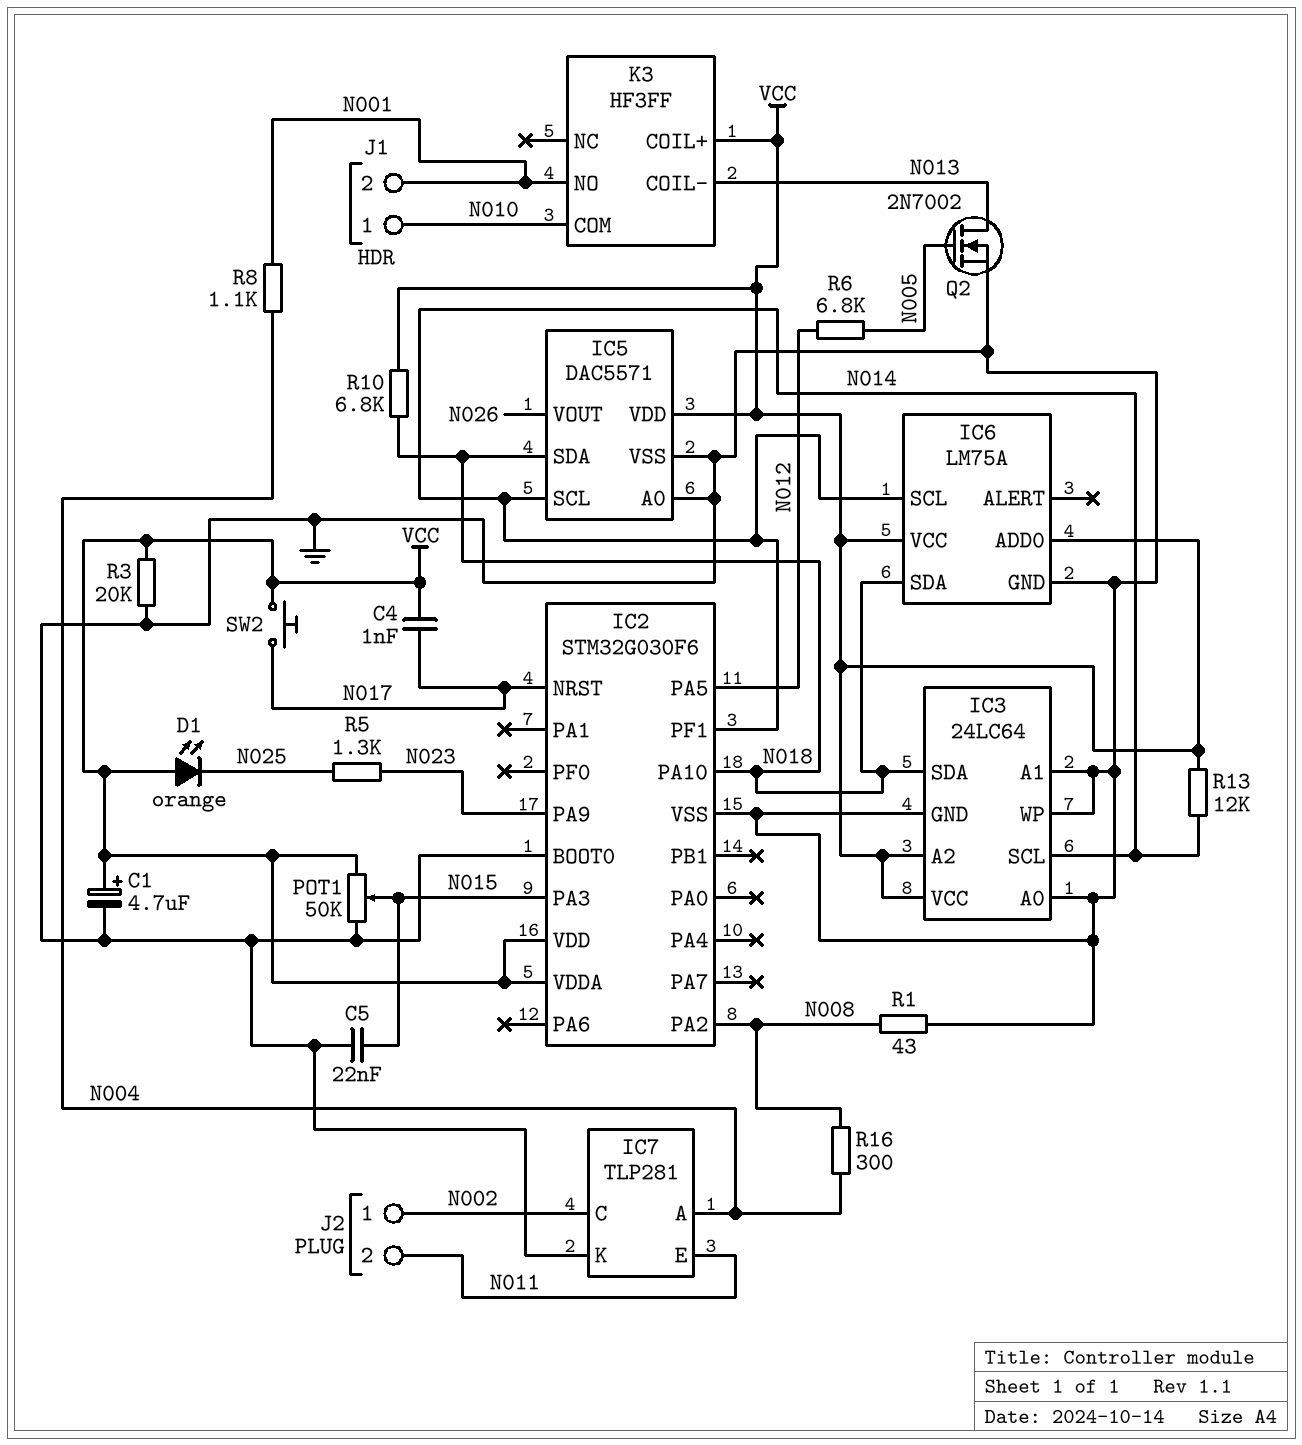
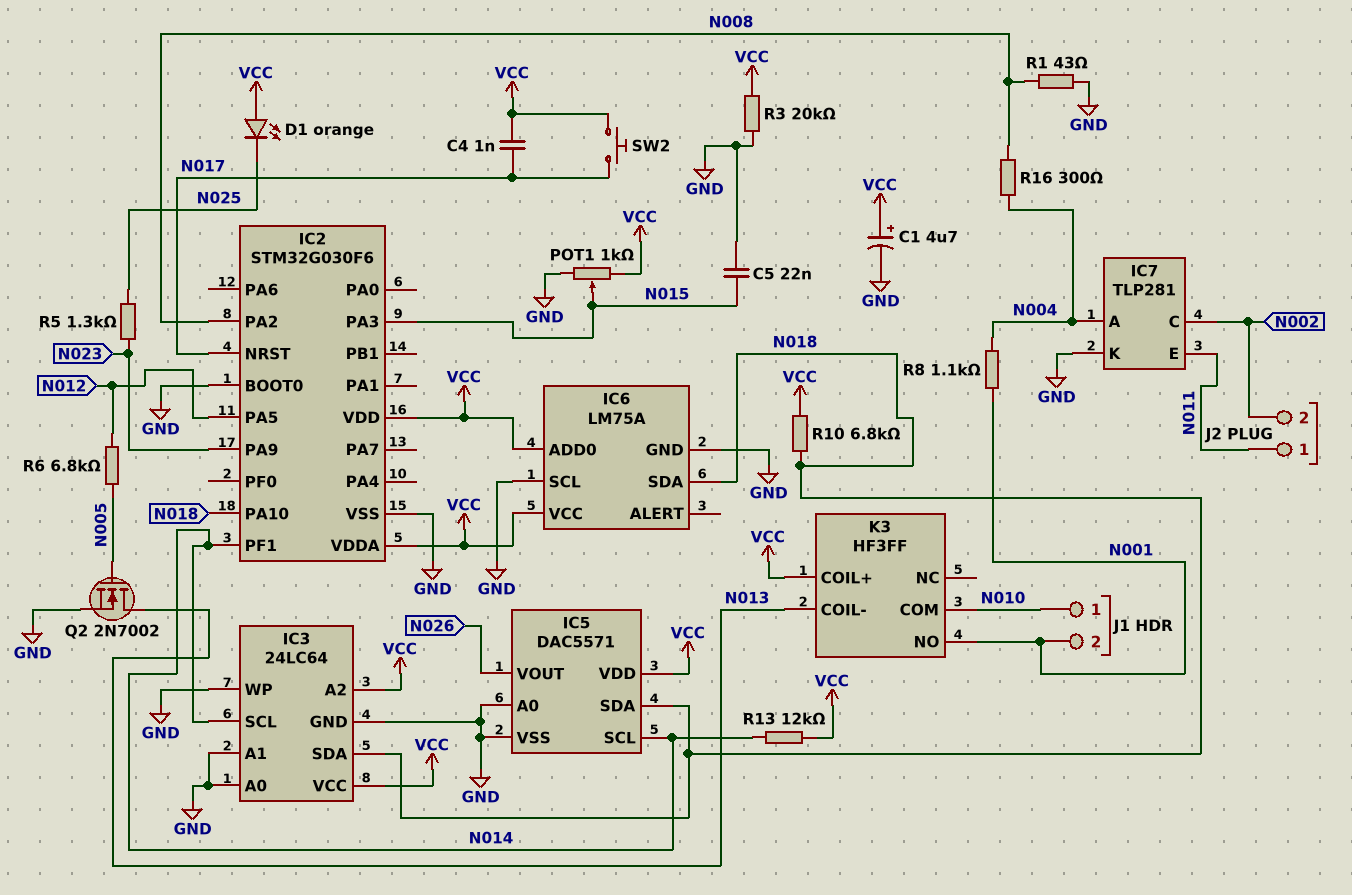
IC6 pin SCL: N014 -> GND
J2 pin 1: N002 -> N011
J2 pin 2: N011 -> N002
POT1: 50k (GND, VCC, wiper N015) -> 1k (GND, VCC, wiper N015)

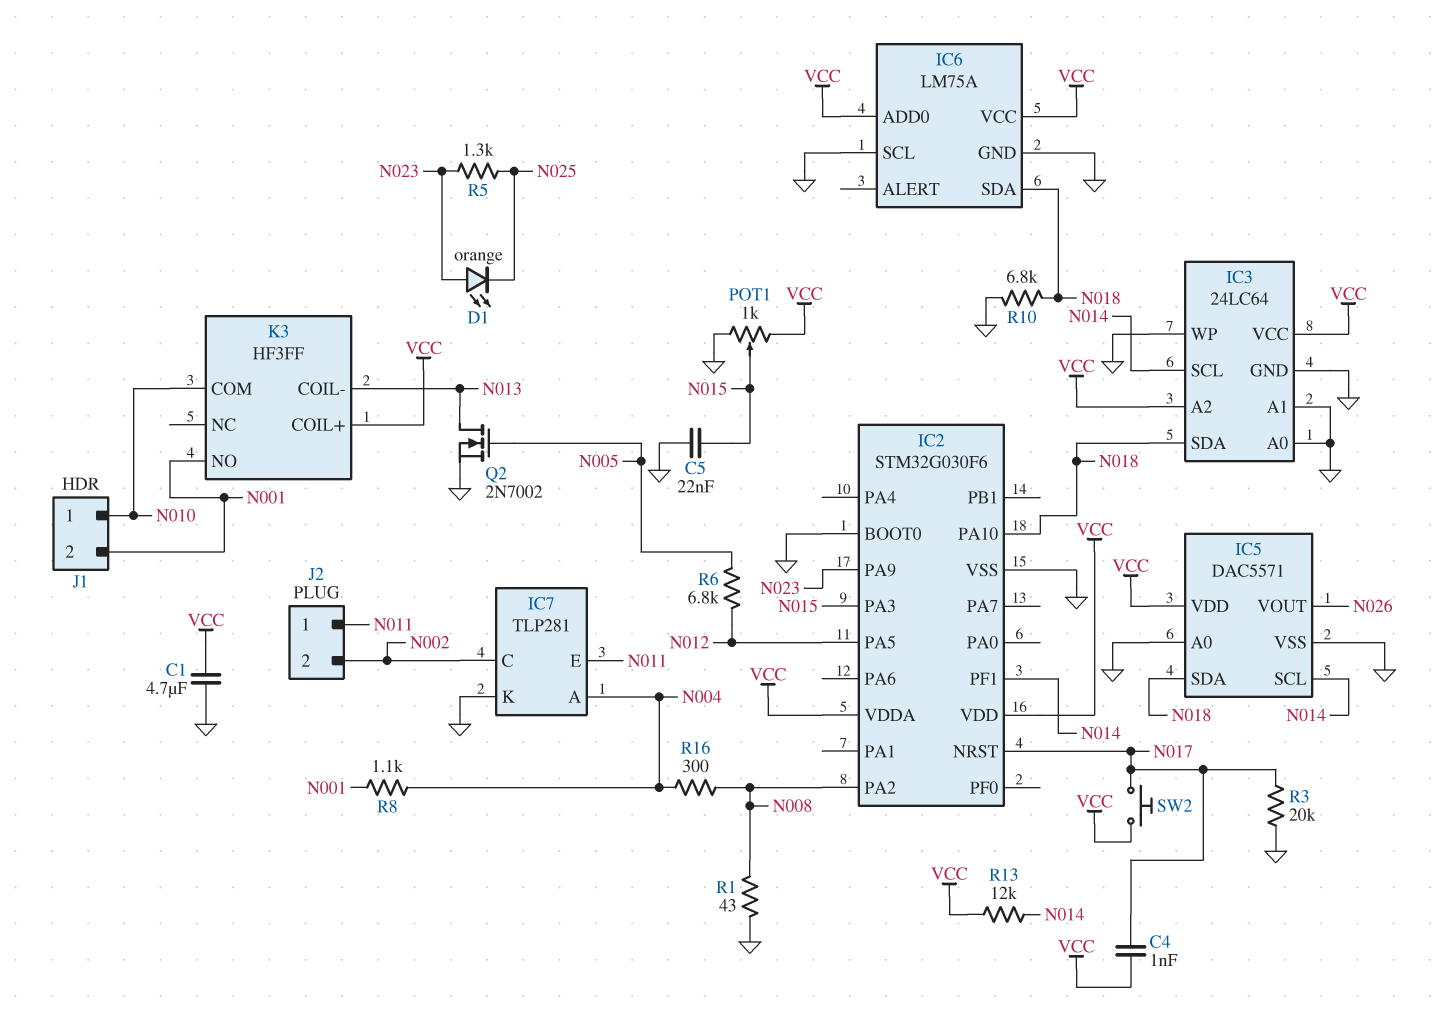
C1: 4.7uF (plus VCC, minus GND) -> 4.7uF (GND, VCC)
D1: LED orange (A VCC, K N025) -> LED orange (A N023, K N025)
R3: 20k (GND, VCC) -> 20k (GND, N017)
R10: 6.8k (N018, VCC) -> 6.8k (GND, N018)

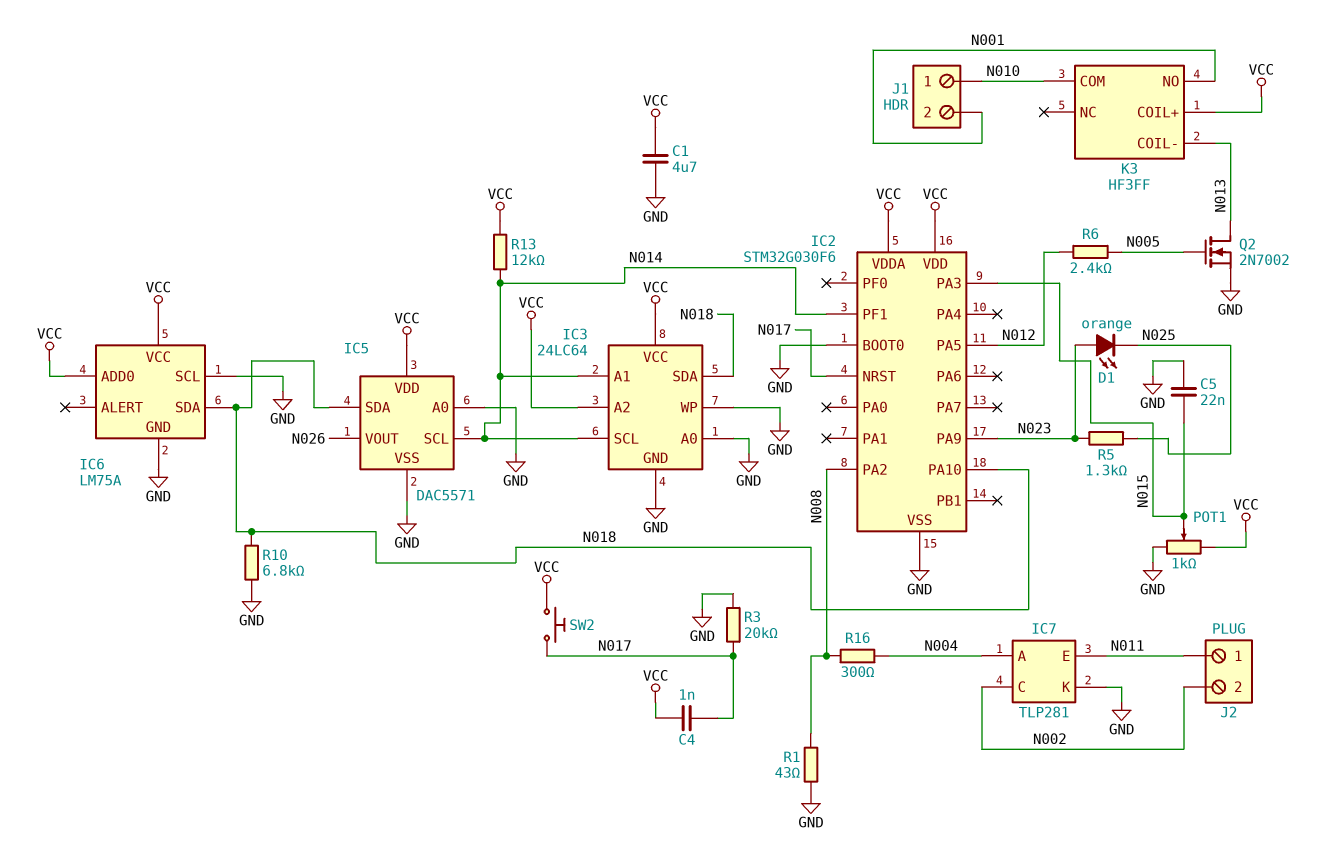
IC3 pin A1: GND -> N014
R6: 6.8k (N005, N012) -> 2.4k (N005, N012)
R8: 1.1k (N001, N004) -> none

